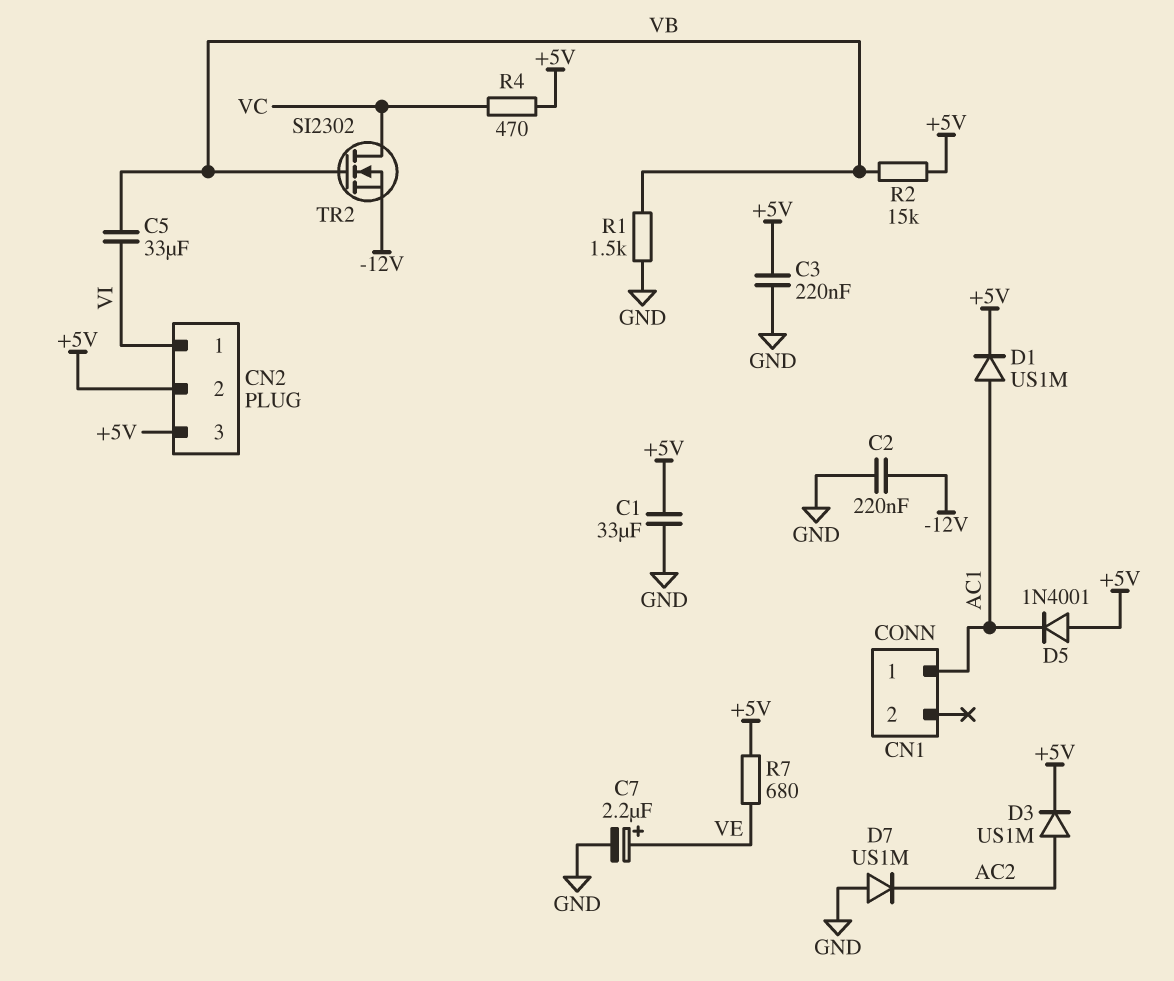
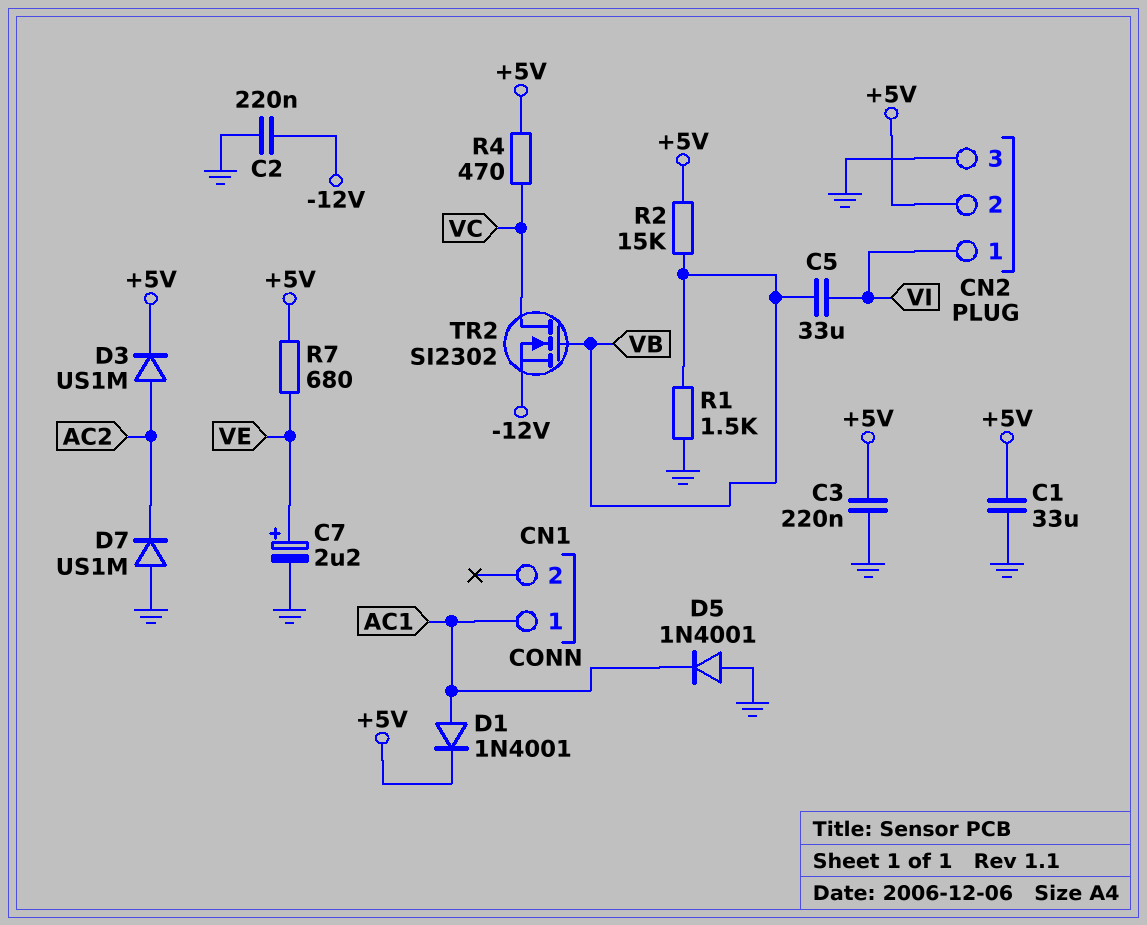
CN2 pin 3: +5V -> GND
D1: diode US1M (A AC1, K +5V) -> diode 1N4001 (A AC1, K +5V)
D5: diode 1N4001 (A +5V, K AC1) -> diode 1N4001 (A GND, K AC1)

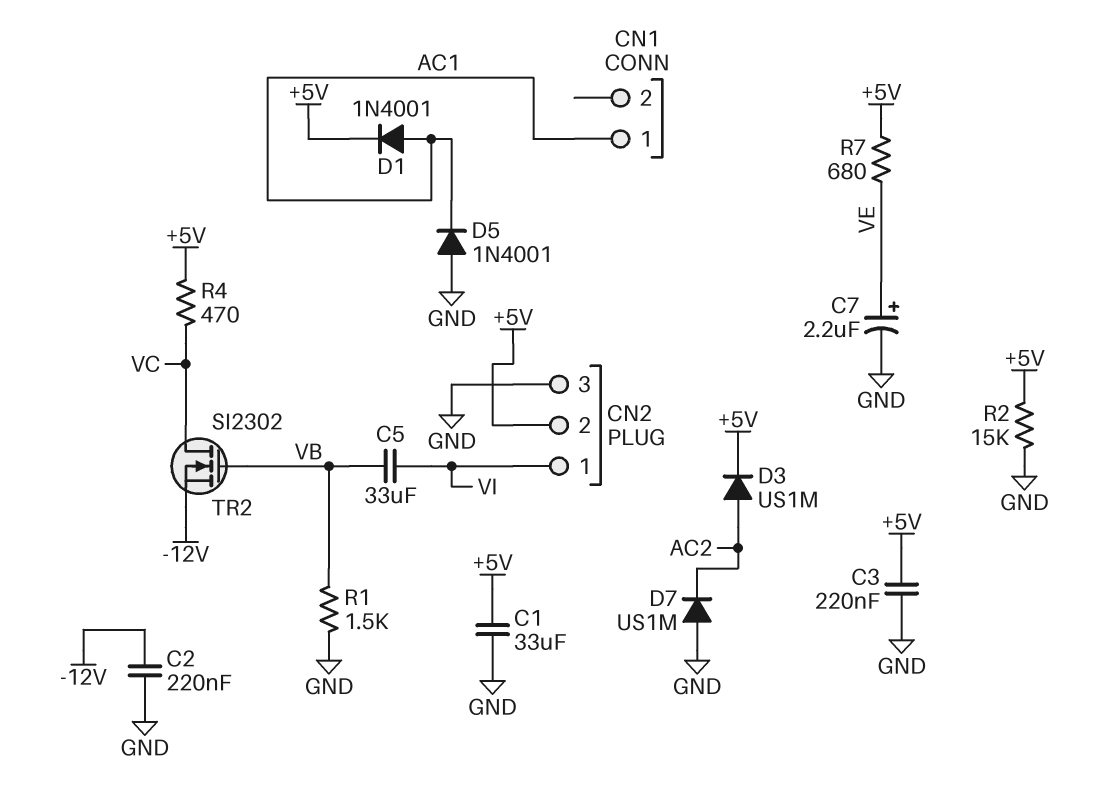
R2: 15k (+5V, VB) -> 15k (+5V, GND)

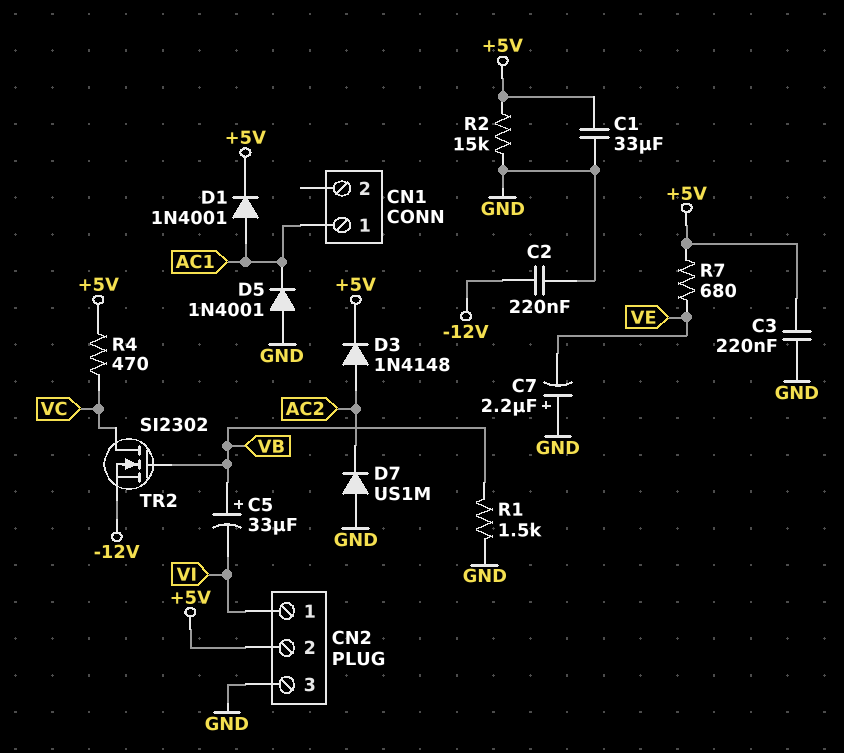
C5: 33uF (VB, VI) -> 33uF (plus VB, minus VI)
C7: 2.2uF (plus VE, minus GND) -> 2.2uF (plus GND, minus VE)
D3: diode US1M (A AC2, K +5V) -> diode 1N4148 (A AC2, K +5V)

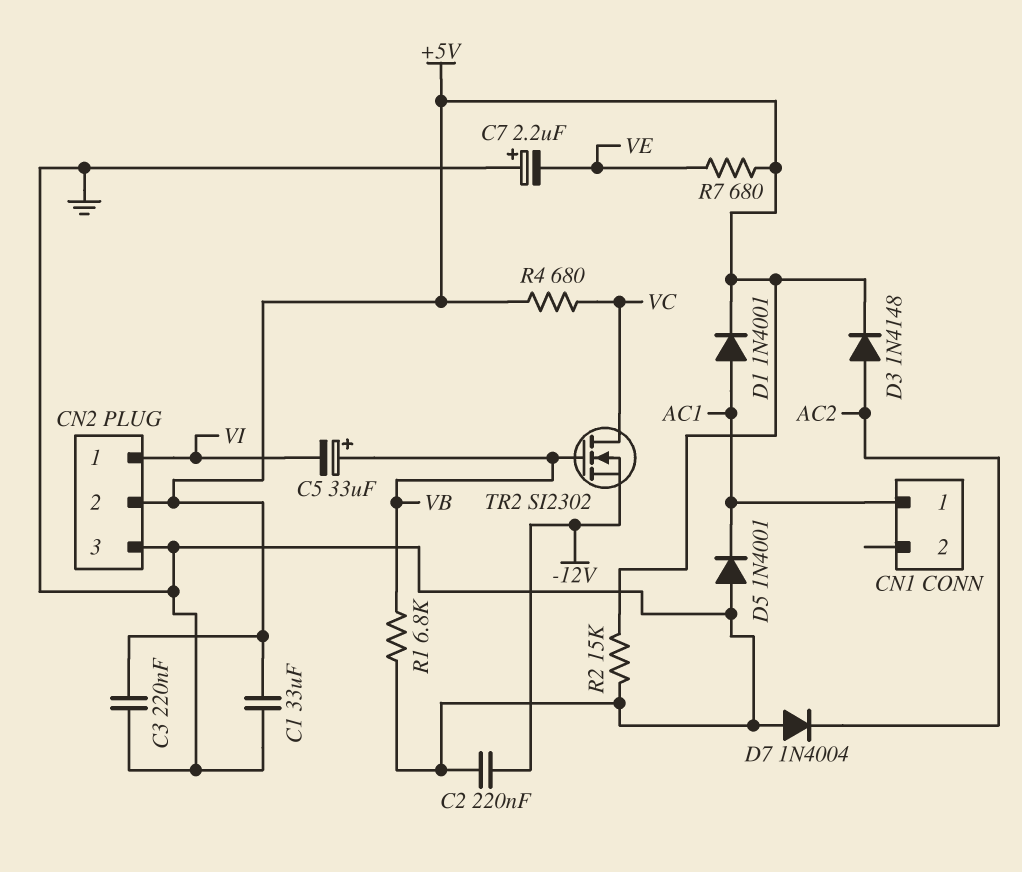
D7: diode US1M (A GND, K AC2) -> diode 1N4004 (A GND, K AC2)
R1: 1.5k (GND, VB) -> 6.8k (GND, VB)
R4: 470 (+5V, VC) -> 680 (+5V, VC)

